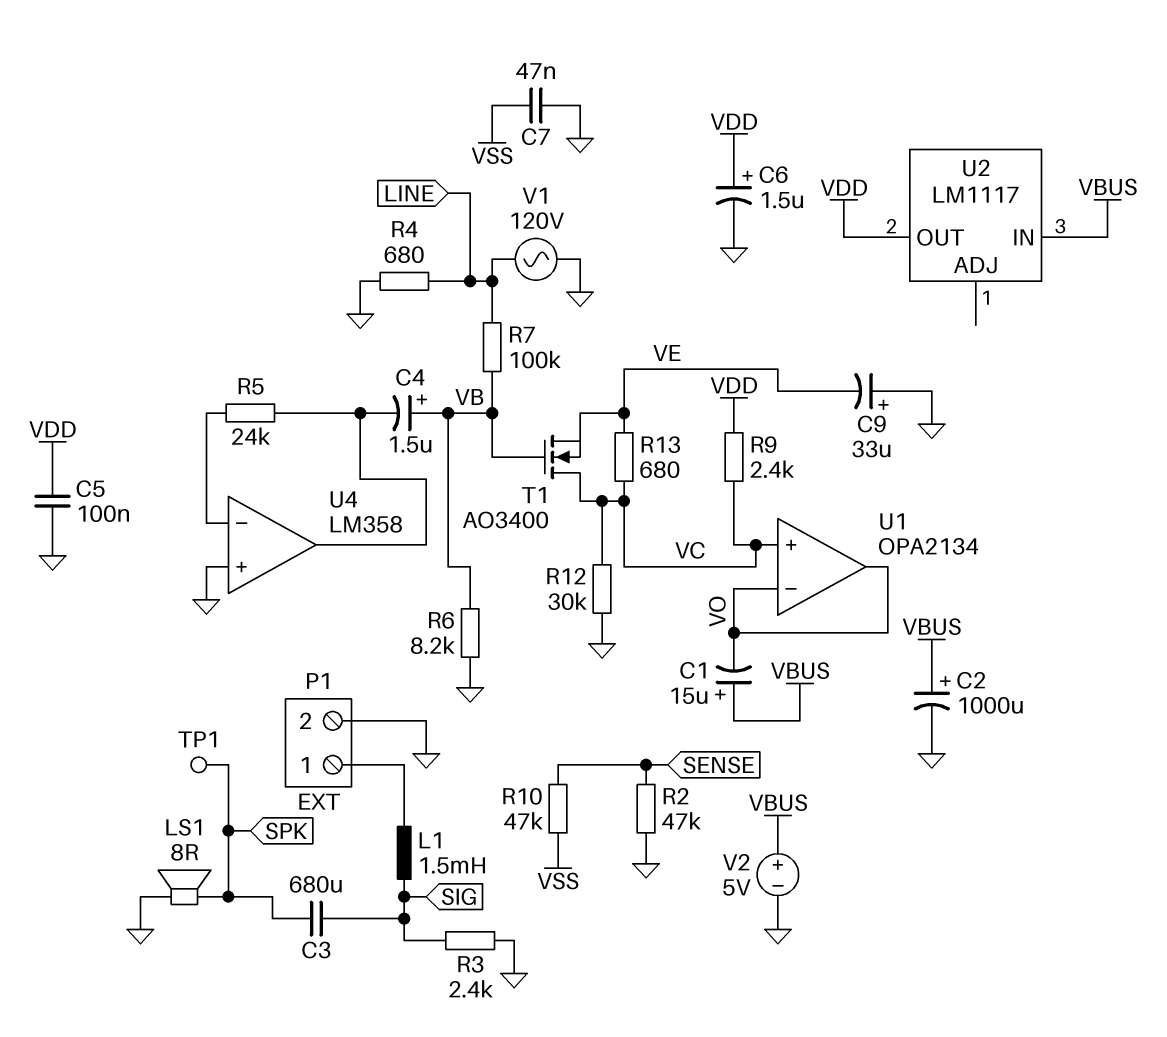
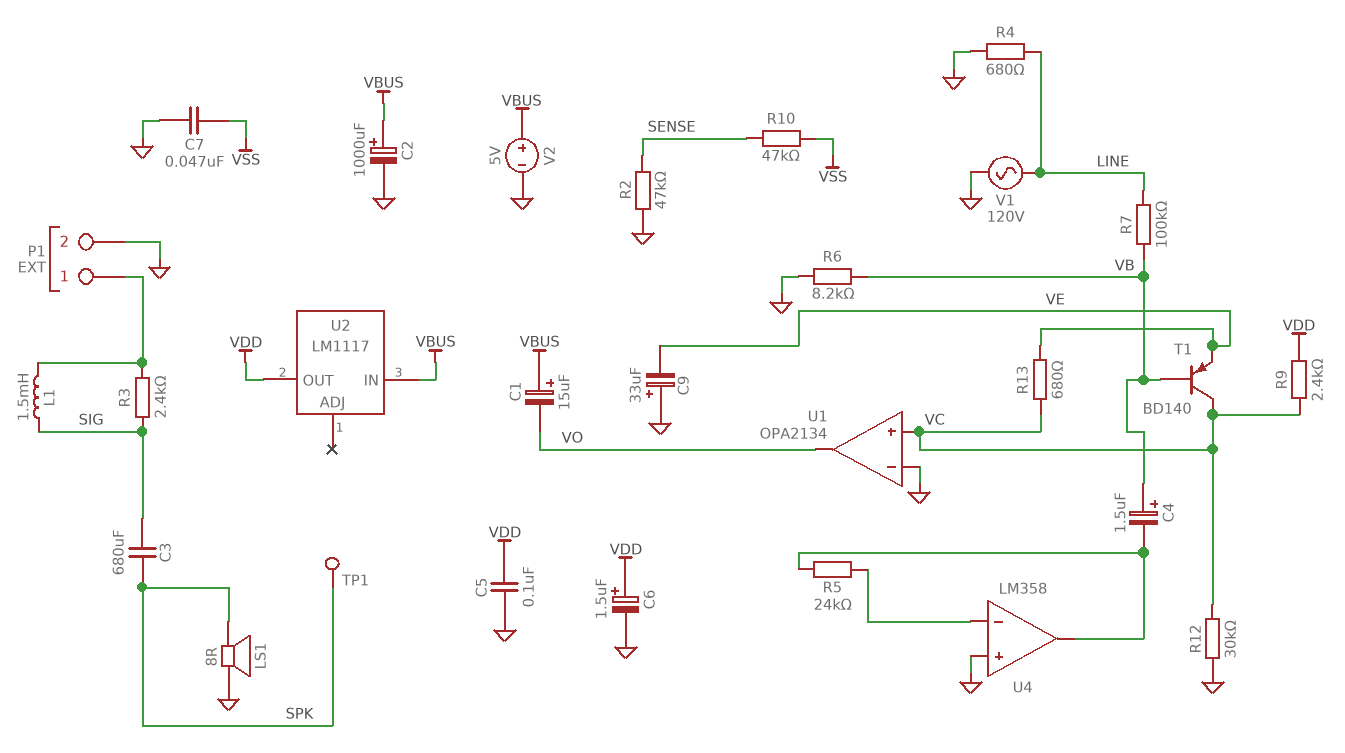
R3: 2.4k (GND, SIG) -> 2.4k (P1/1, SIG)
T1: NMOS AO3400 (G VB, D VC, S VE) -> PNP BD140 (B VB, C VC, E VE)
U1 pin in-: VO -> GND

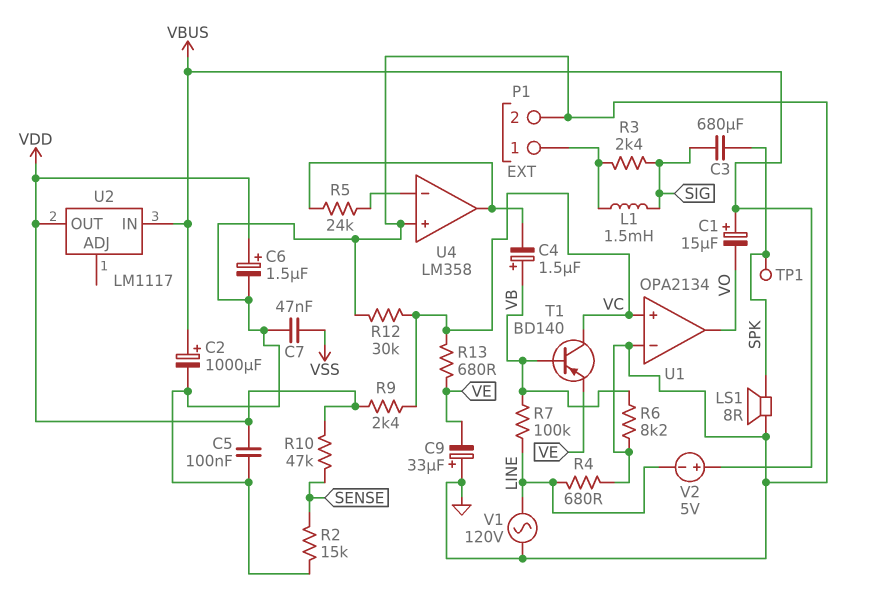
R2: 47k (GND, SENSE) -> 15k (GND, SENSE)
R10: 47k (SENSE, VSS) -> 47k (SENSE, VDD)
V2: 5V (plus VBUS, minus GND) -> 5V (plus VBUS, minus LINE)

